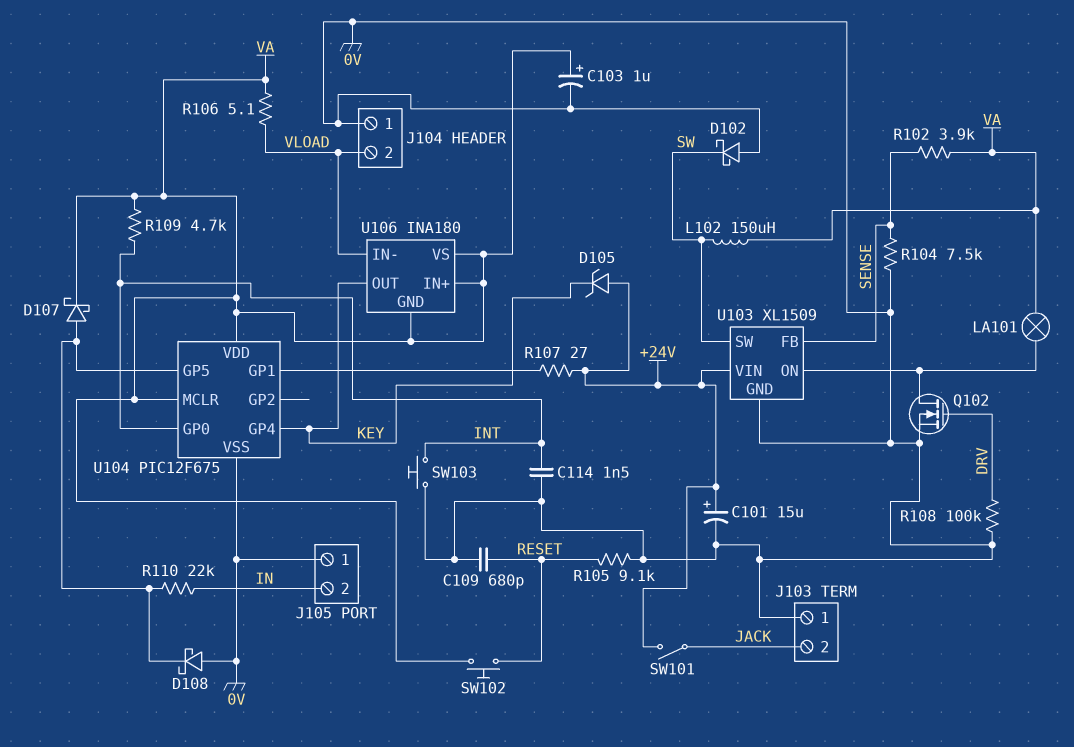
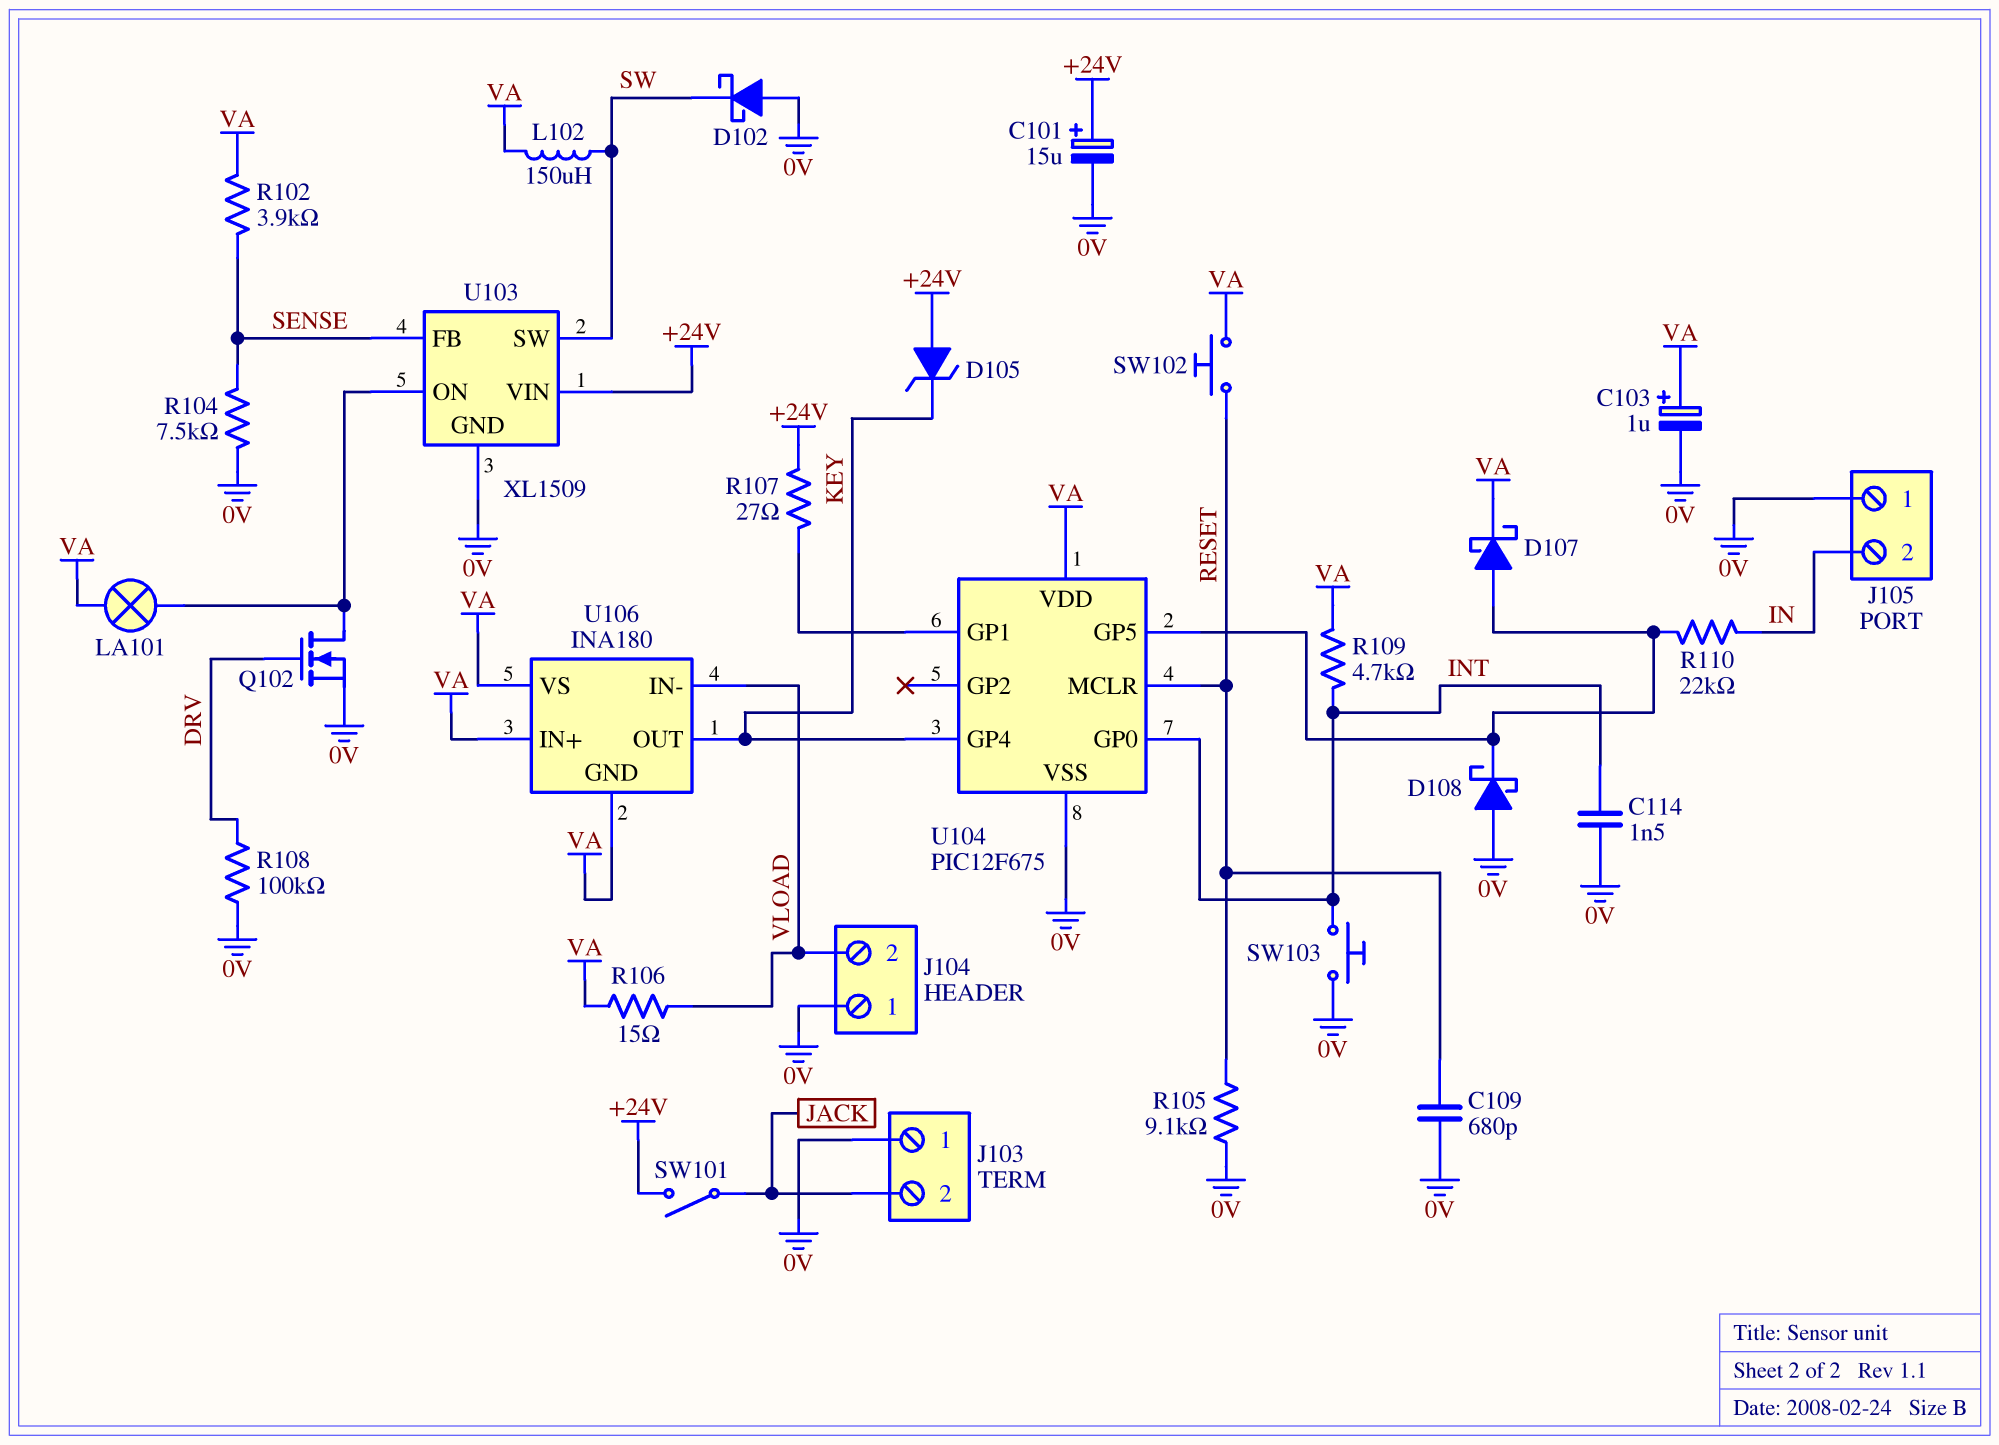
R106: 5.1 (VA, VLOAD) -> 15 (VA, VLOAD)
U104 pin MCLR: VA -> RESET

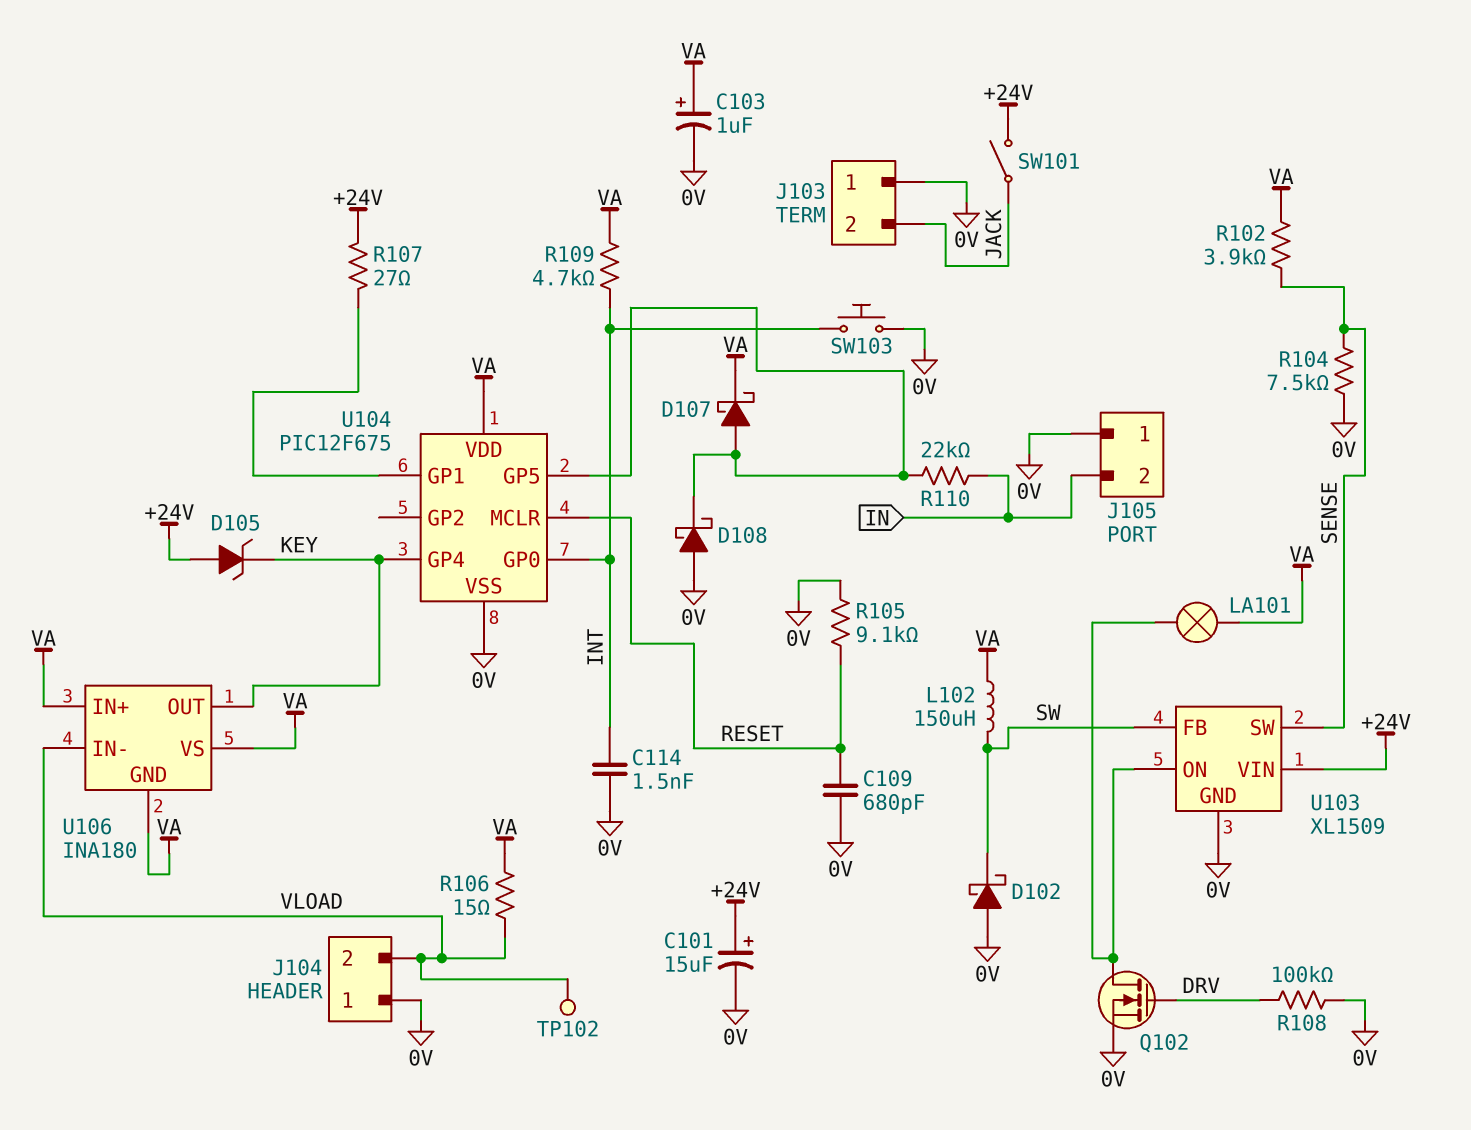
SW102: button (RESET, VA) -> none
TP102: none -> test point (VLOAD)
U103 pin FB: SENSE -> SW
U103 pin SW: SW -> SENSE

